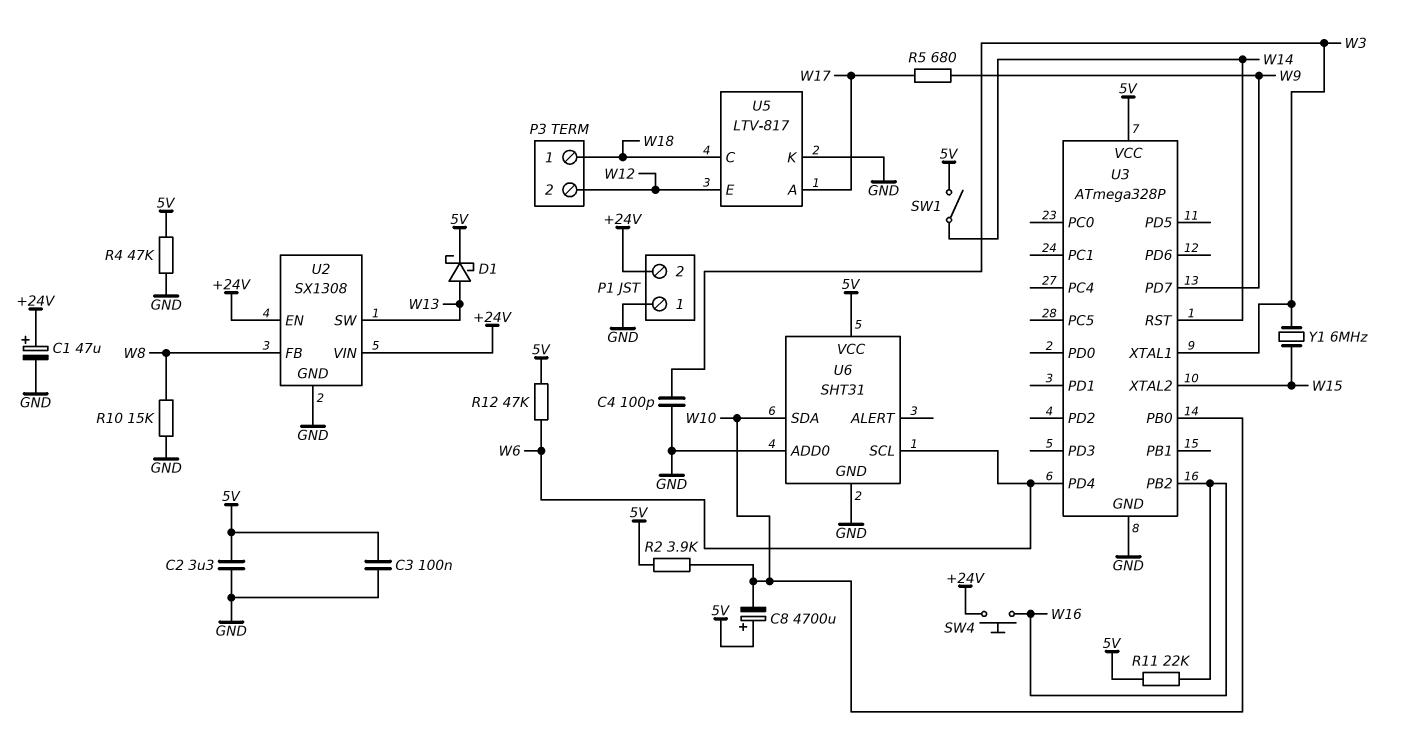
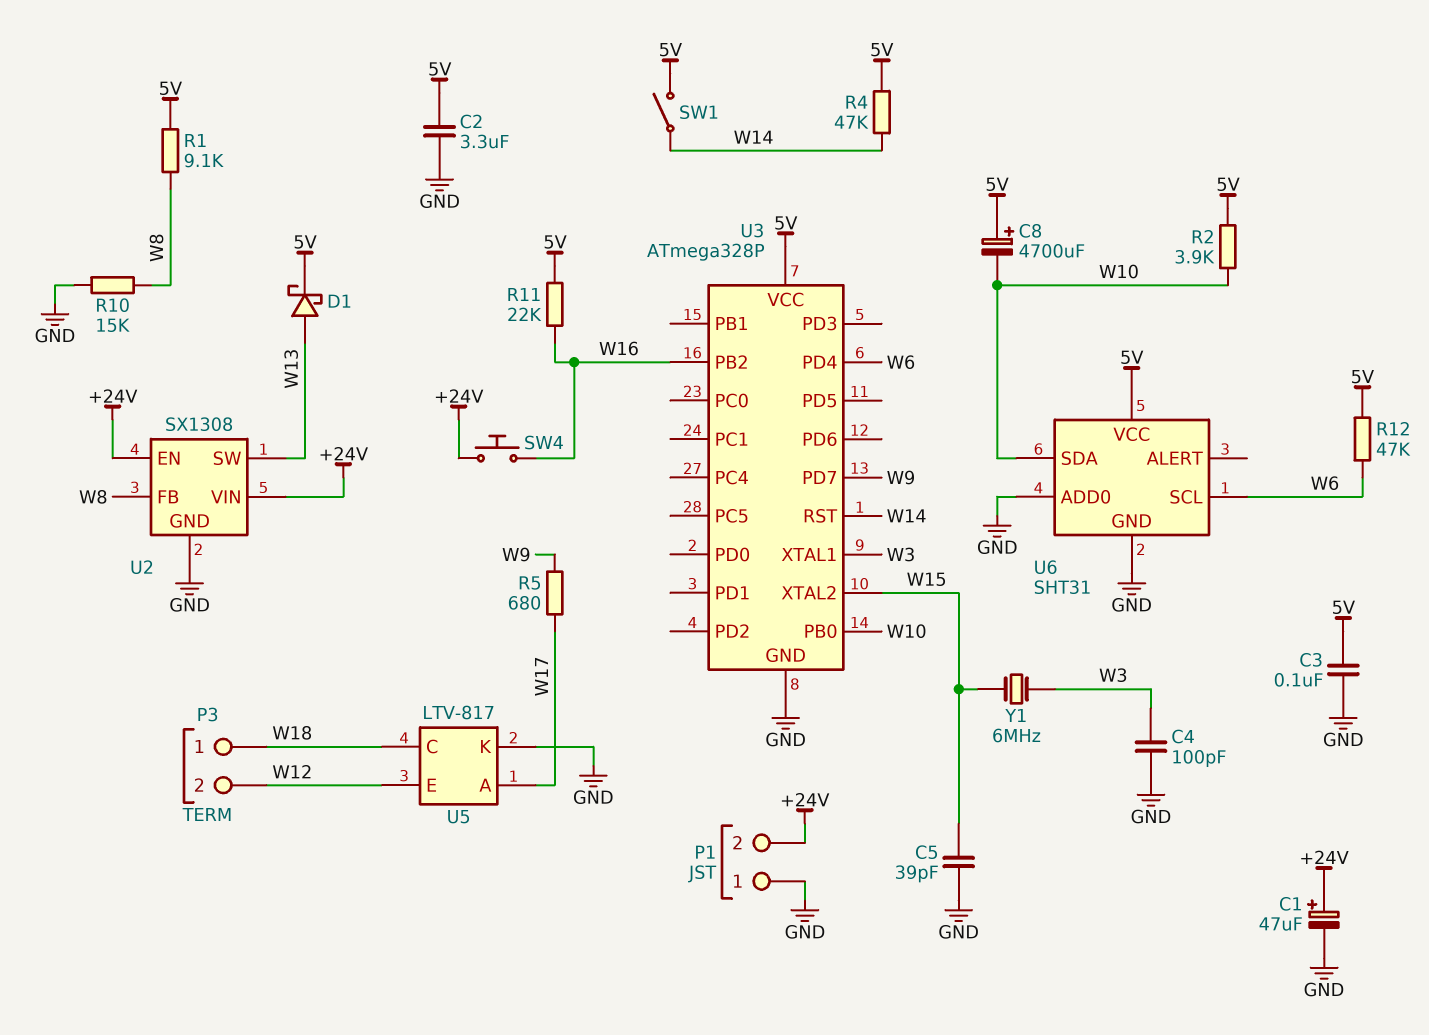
C5: none -> 39pF (GND, W15)
R1: none -> 9.1k (5V, W8)
R4: 47k (5V, GND) -> 47k (5V, W14)

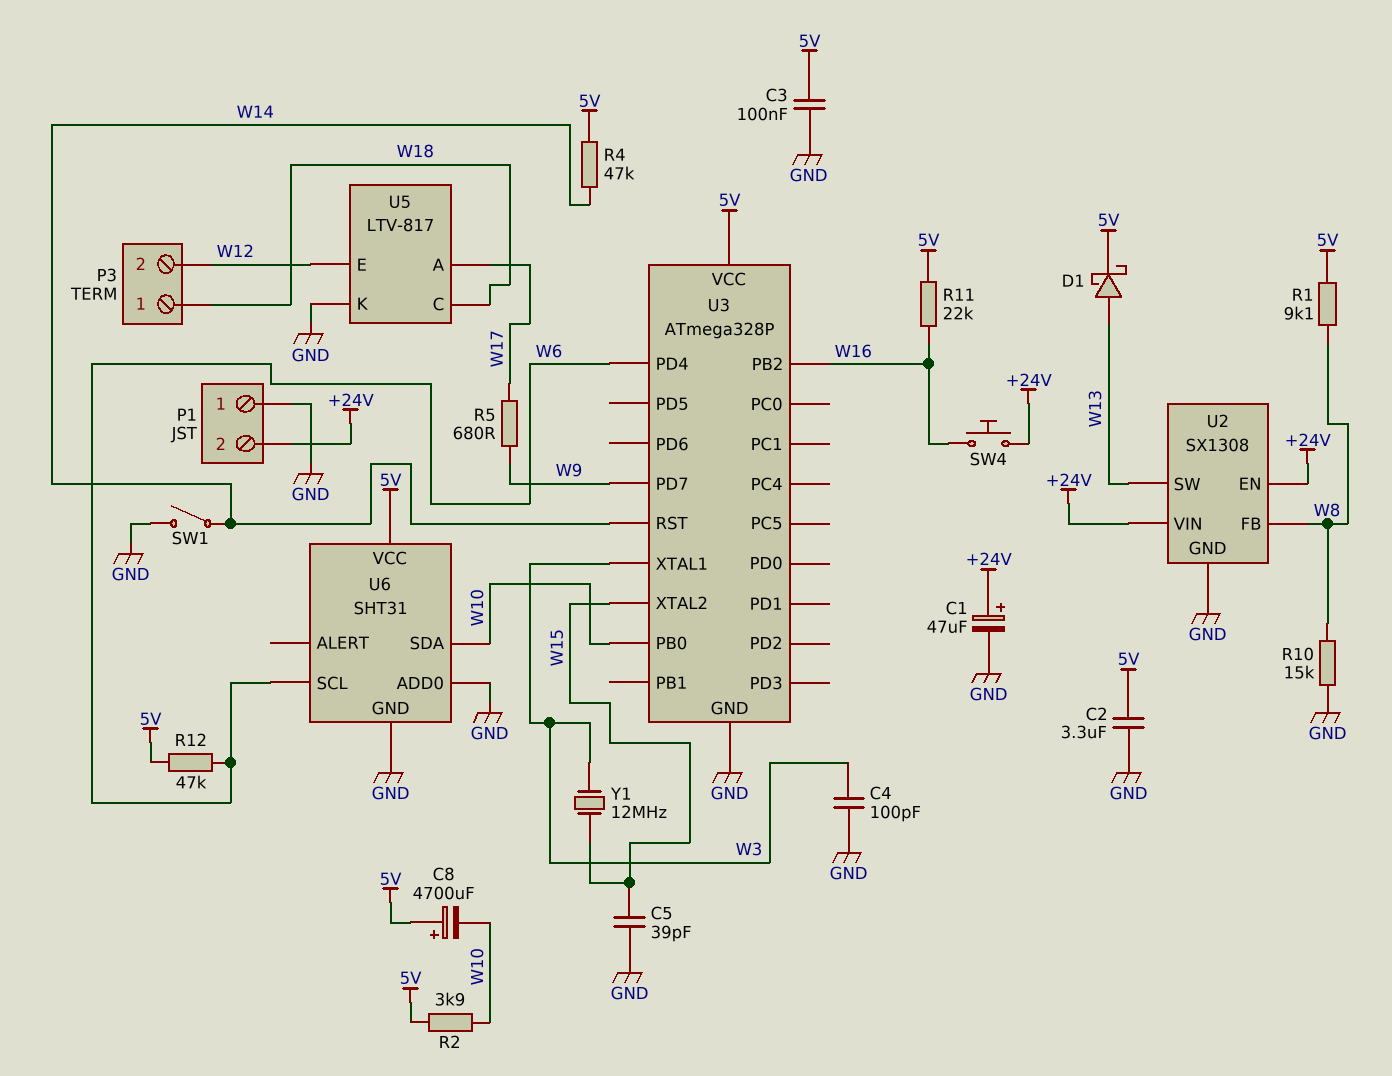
SW1: switch (5V, W14) -> switch (GND, W14)
Y1: 6MHz (W3, W15) -> 12MHz (W3, W15)

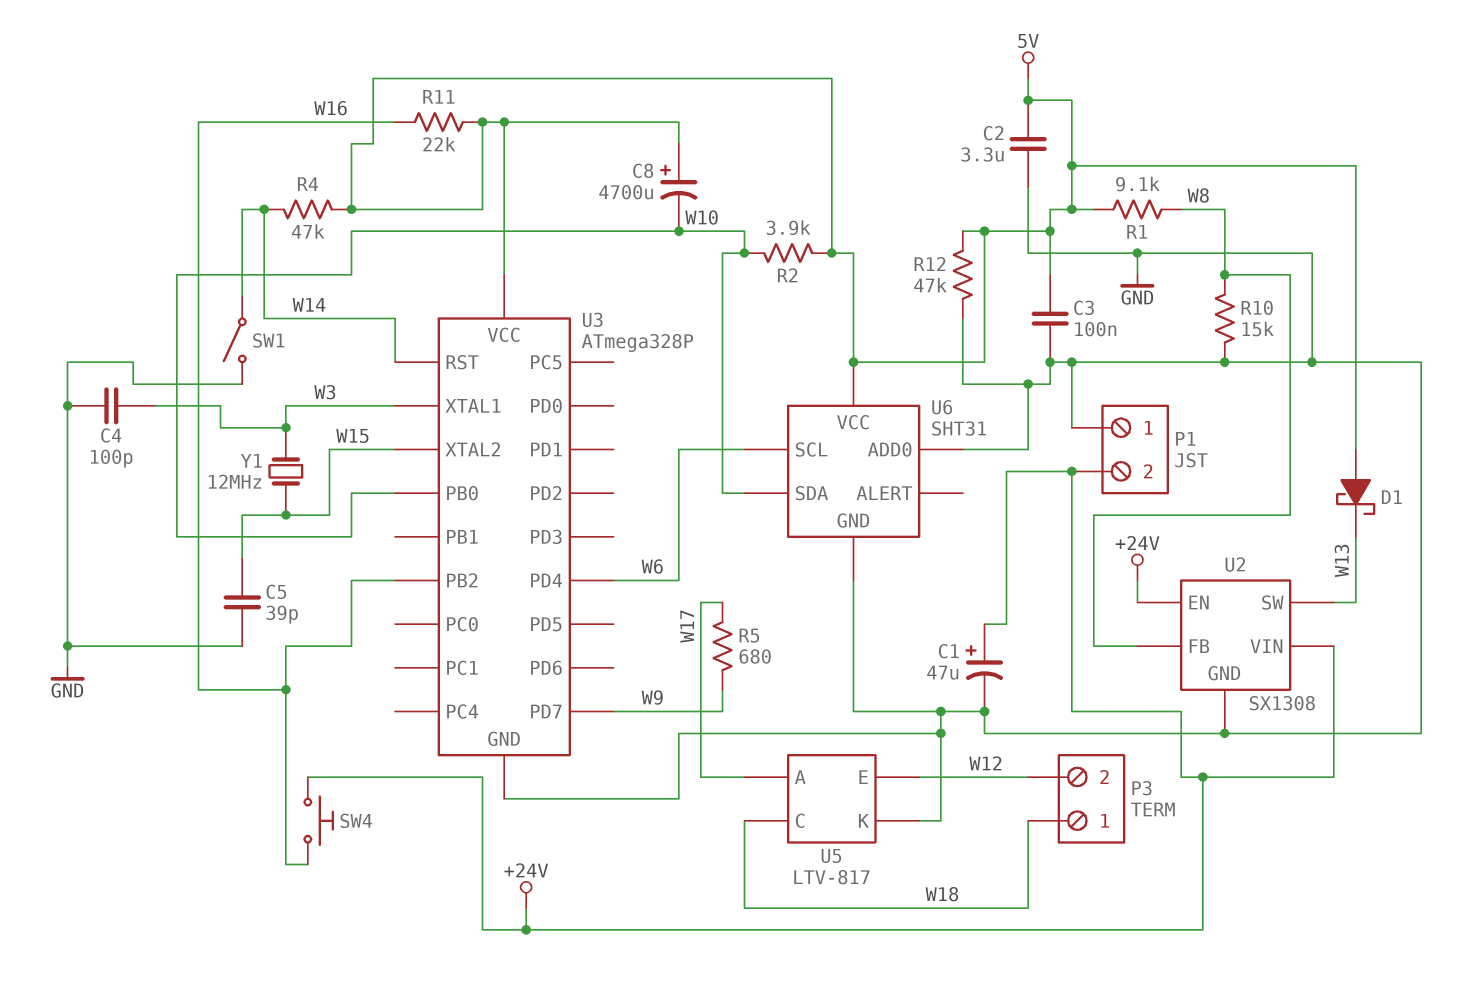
D1: schottky (A W13, K 5V) -> schottky (A 5V, K W13)
R12: 47k (5V, W6) -> 47k (5V, GND)

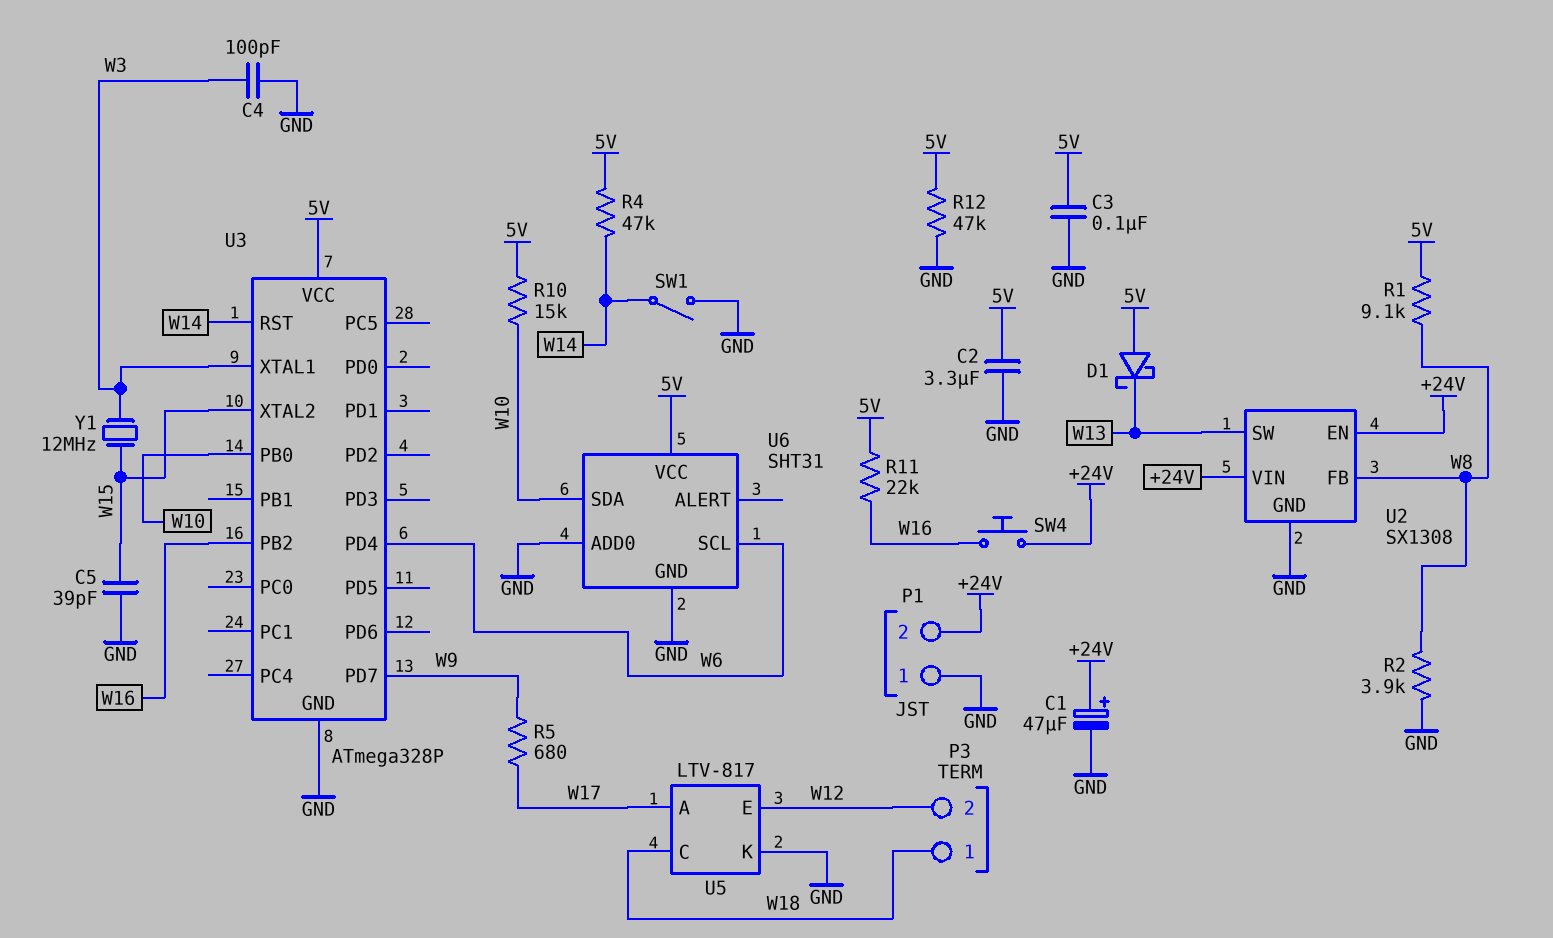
C8: 4700uF (plus 5V, minus W10) -> none
R2: 3.9k (5V, W10) -> 3.9k (GND, W8)
R10: 15k (GND, W8) -> 15k (5V, W10)

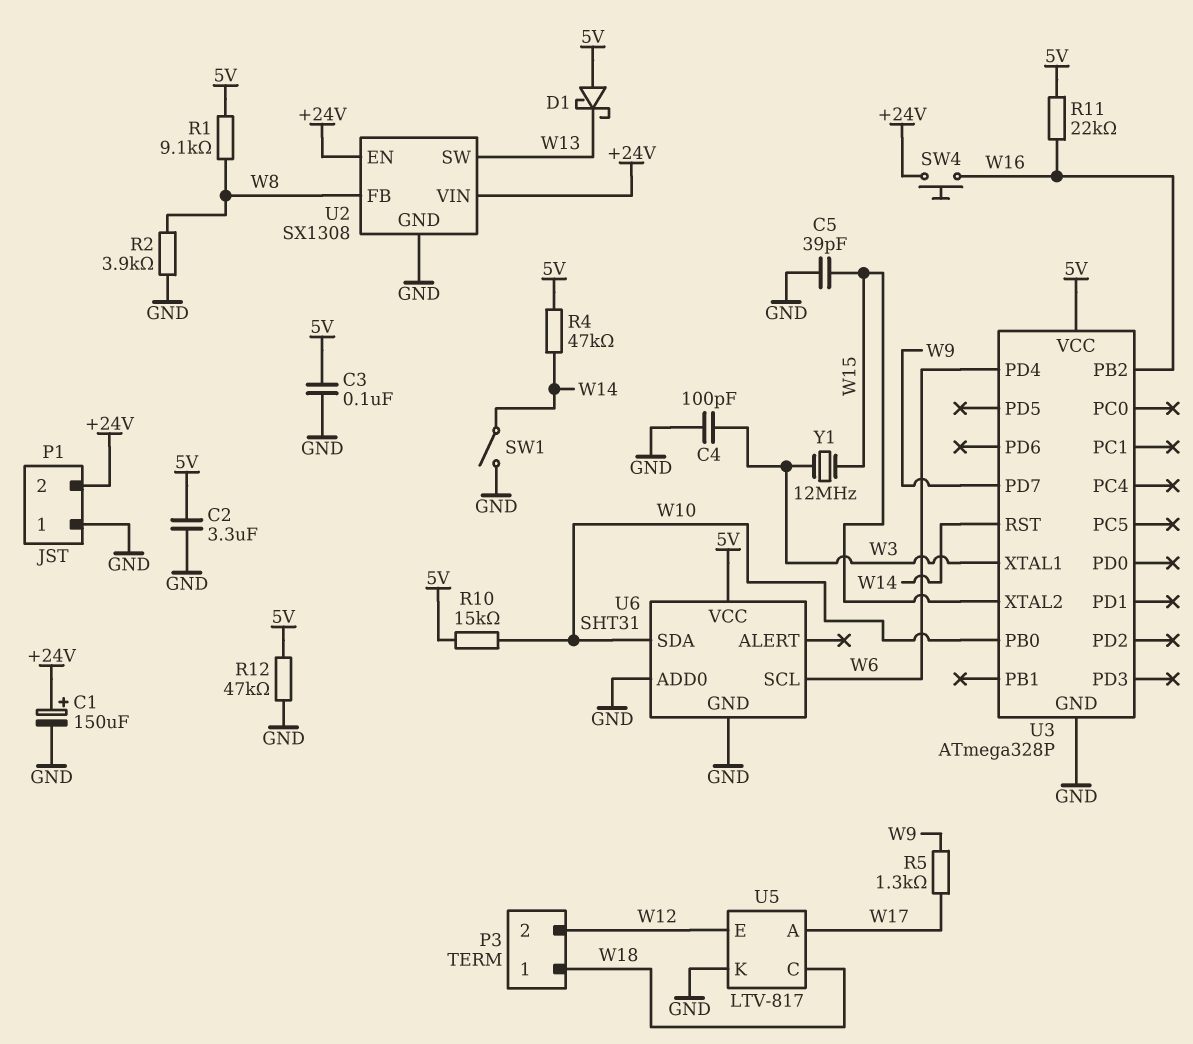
C1: 47uF (plus +24V, minus GND) -> 150uF (plus +24V, minus GND)
R5: 680 (W9, W17) -> 1.3k (W9, W17)

